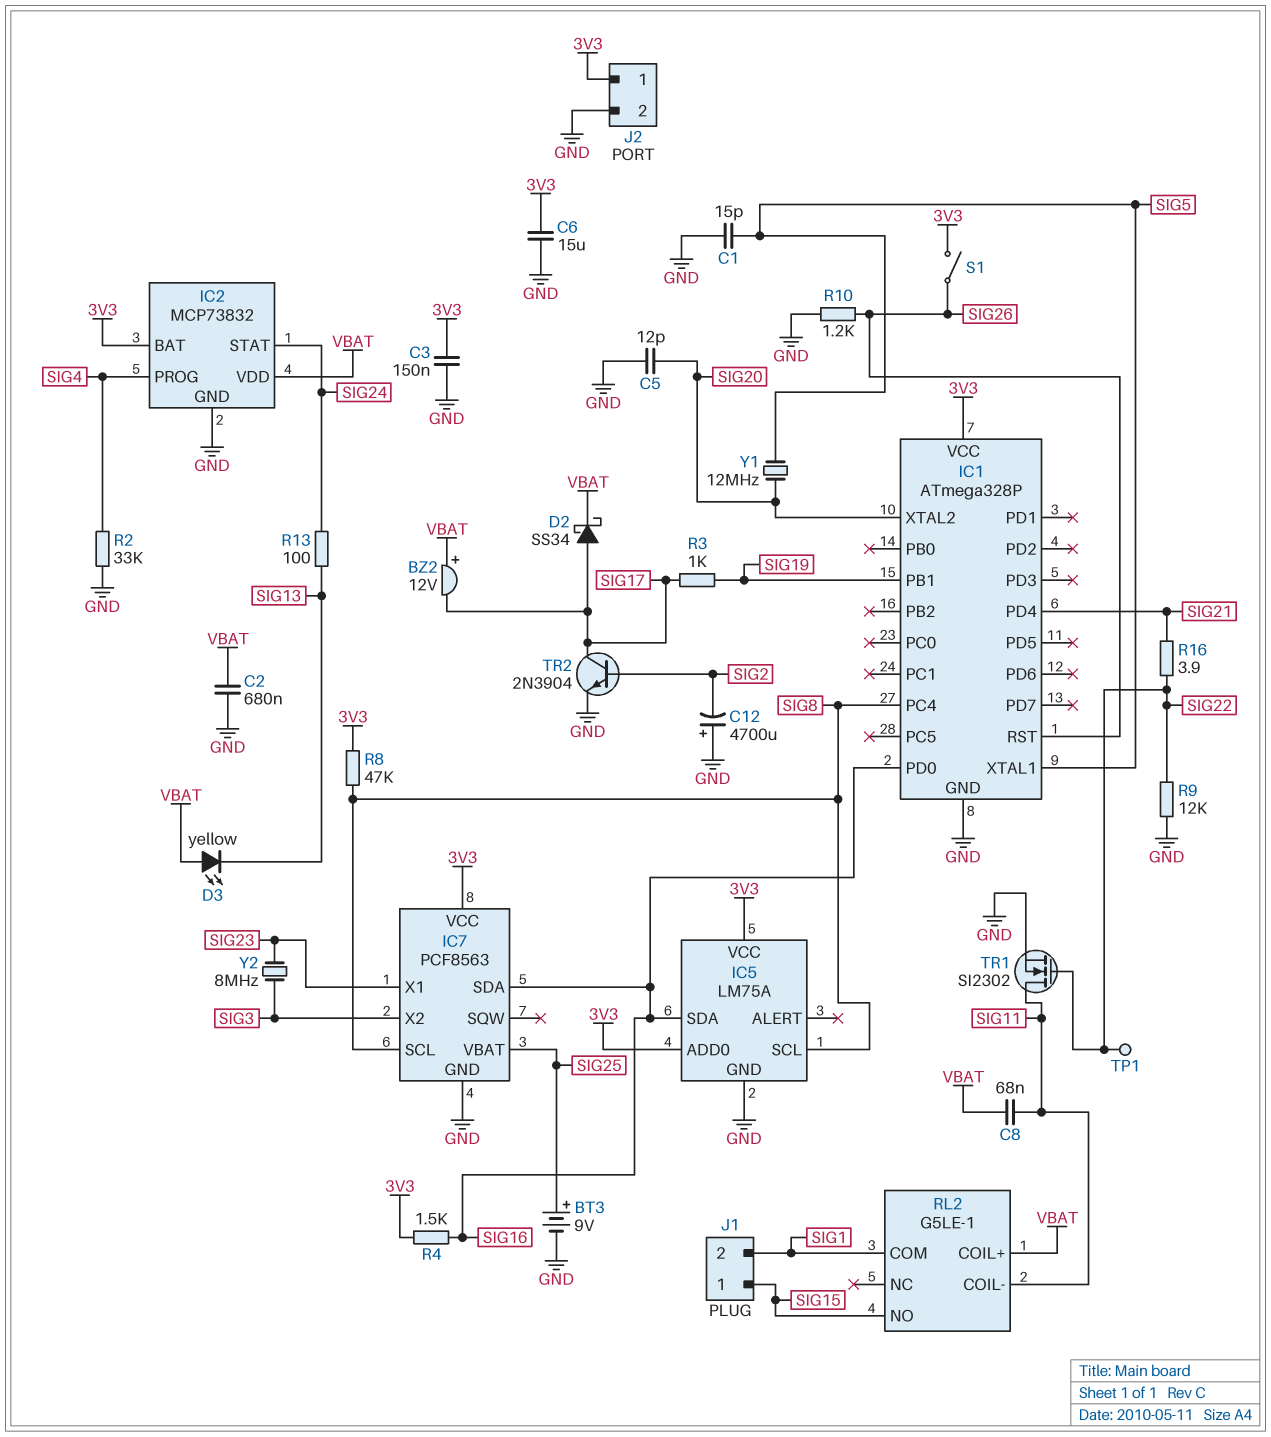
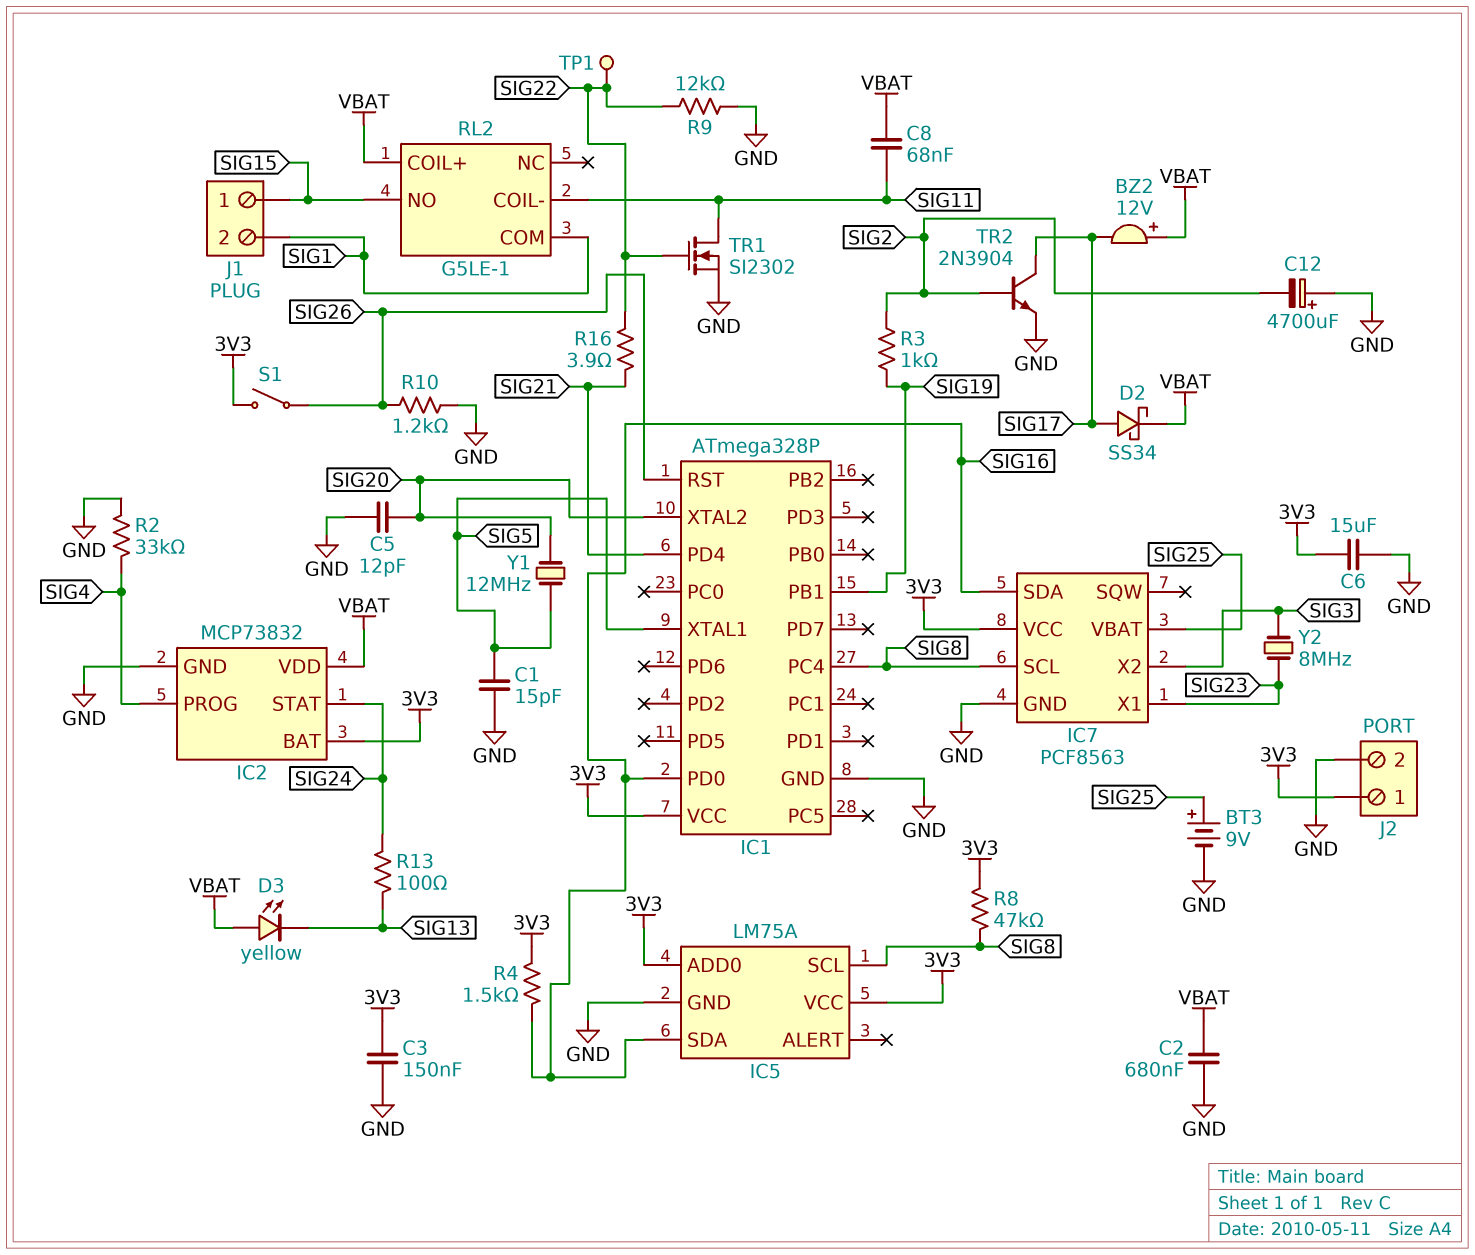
R3: 1k (SIG17, SIG19) -> 1k (SIG2, SIG19)

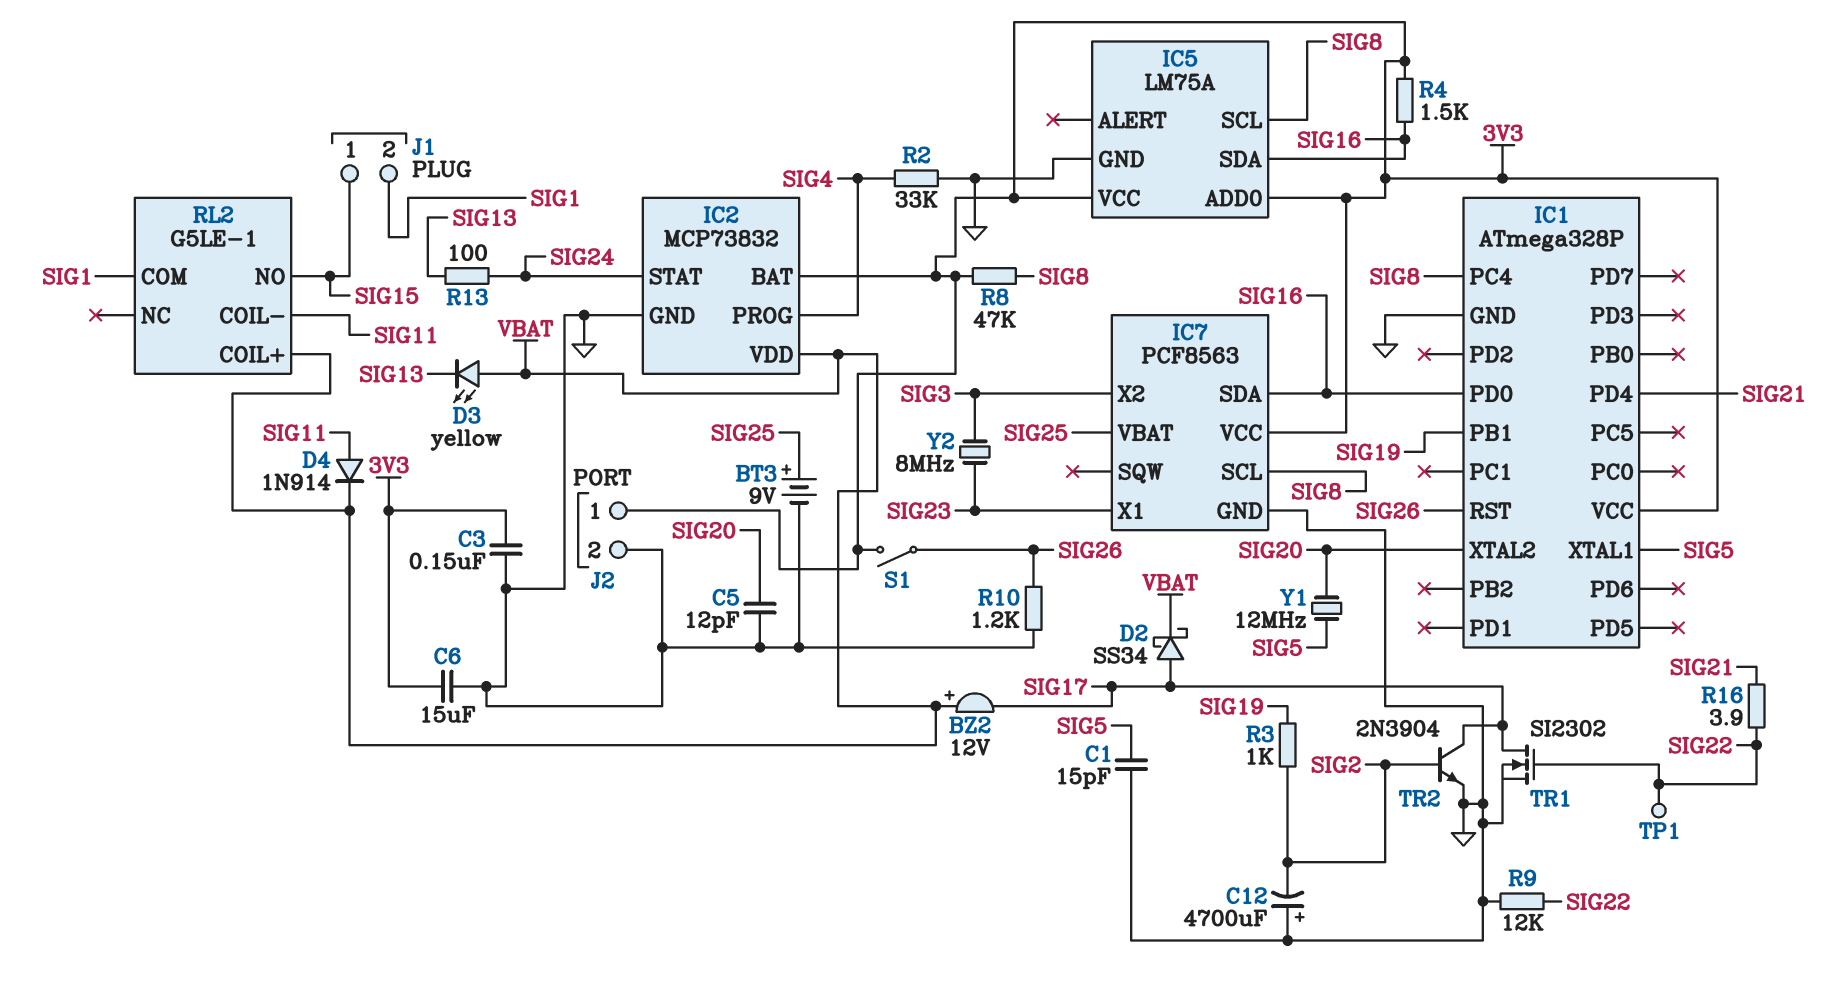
C2: 680nF (GND, VBAT) -> none
C8: 68nF (SIG11, VBAT) -> none
D4: none -> diode 1N914 (A SIG11, K VBAT)
TR1: NMOS SI2302 (G SIG22, D SIG11, S GND) -> NMOS SI2302 (G SIG22, D SIG17, S GND)

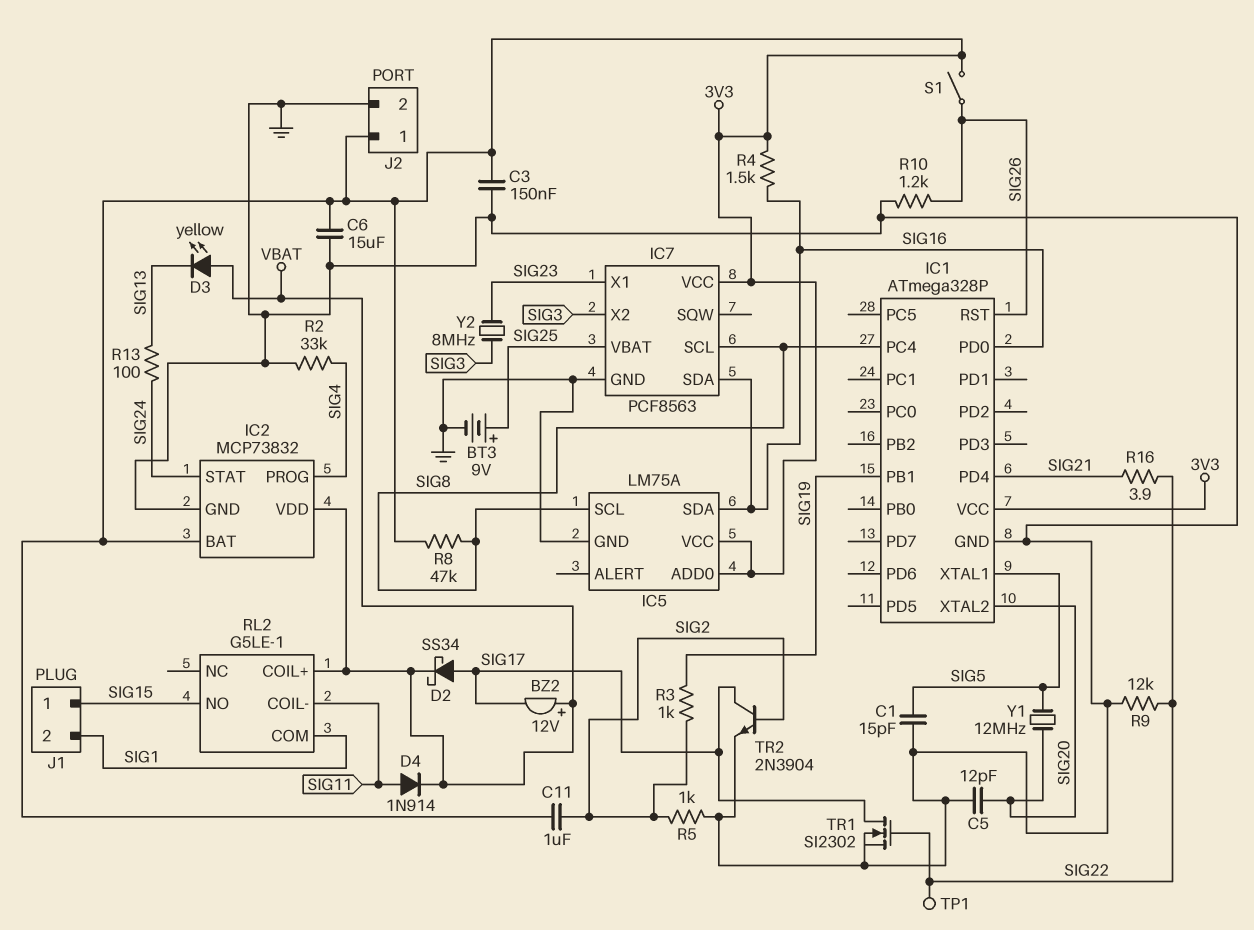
C11: none -> 1uF (3V3, SIG2)
C12: 4700uF (plus GND, minus SIG2) -> none
R5: none -> 1k (GND, SIG2)

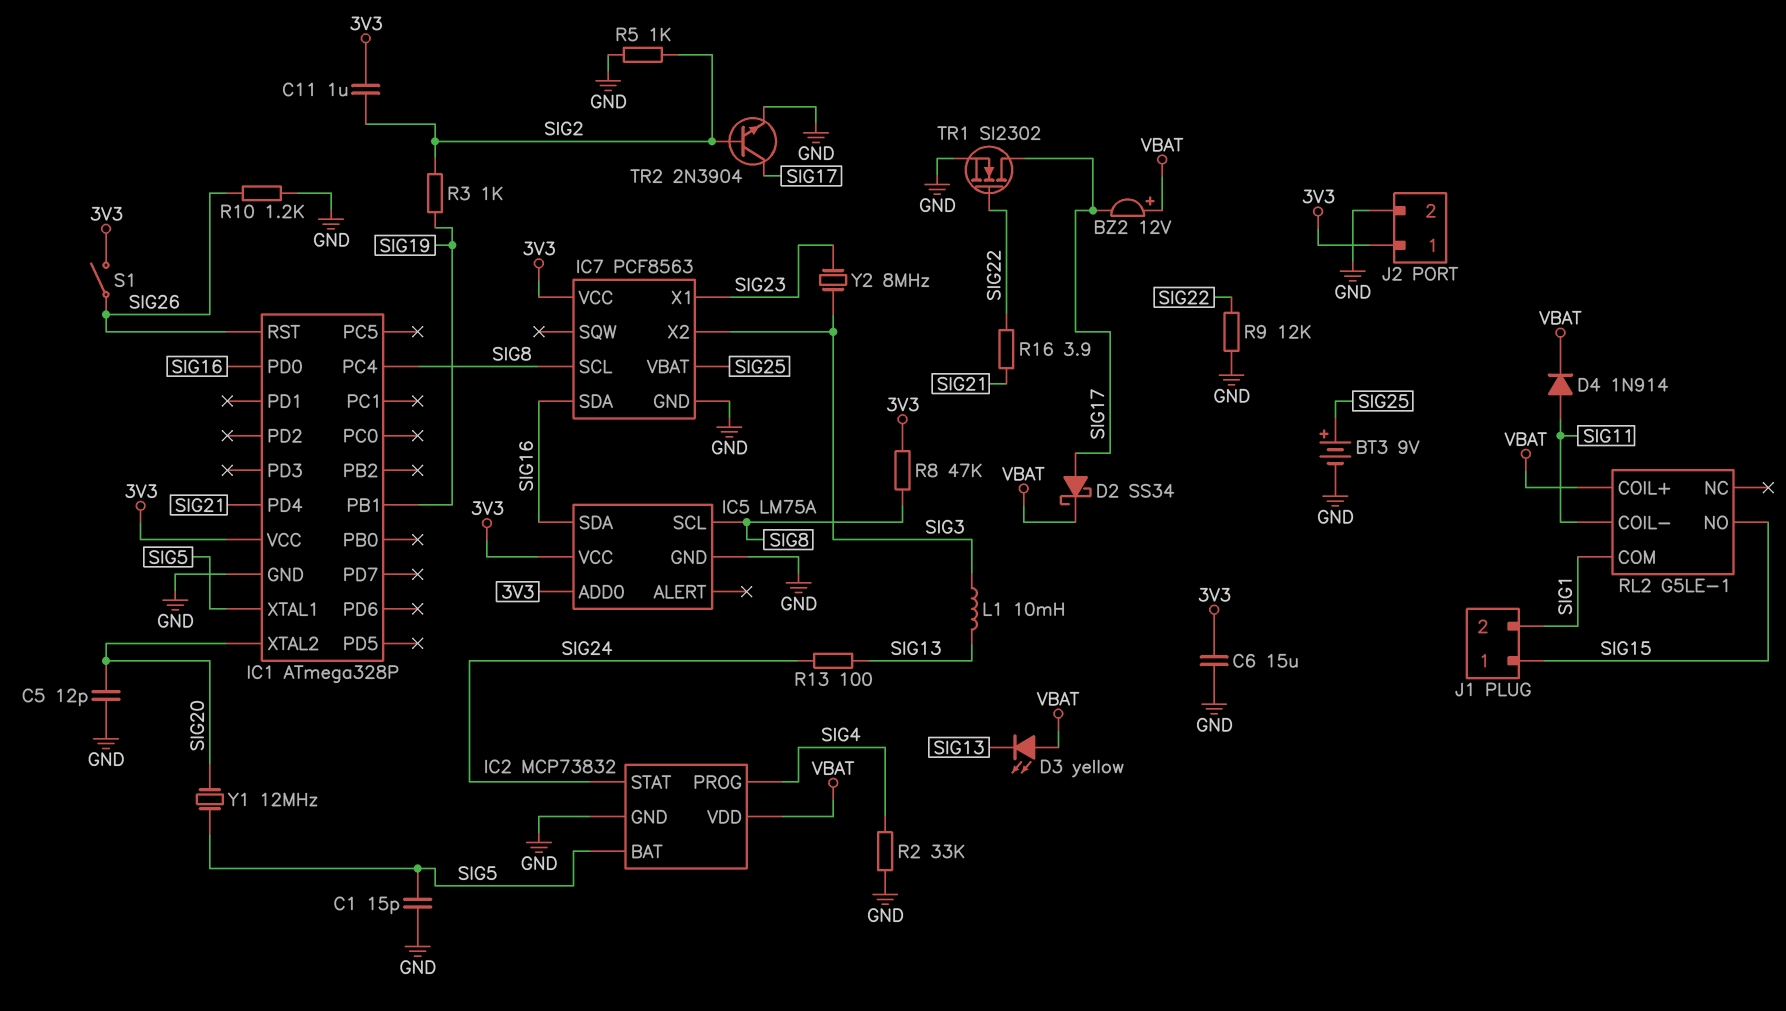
C3: 150nF (3V3, GND) -> none
IC2 pin BAT: 3V3 -> SIG5
L1: none -> 10mH (SIG3, SIG13)
R4: 1.5k (3V3, SIG16) -> none
TP1: test point (SIG22) -> none

